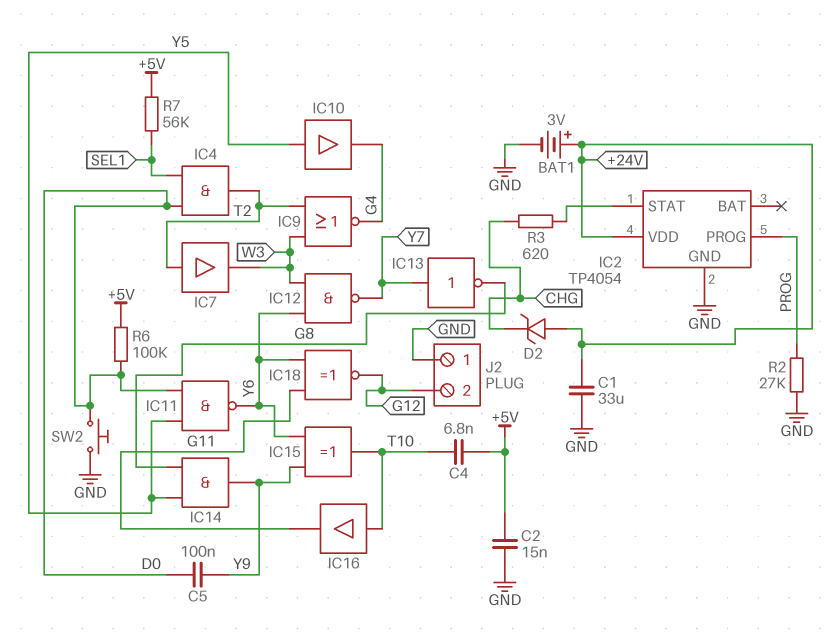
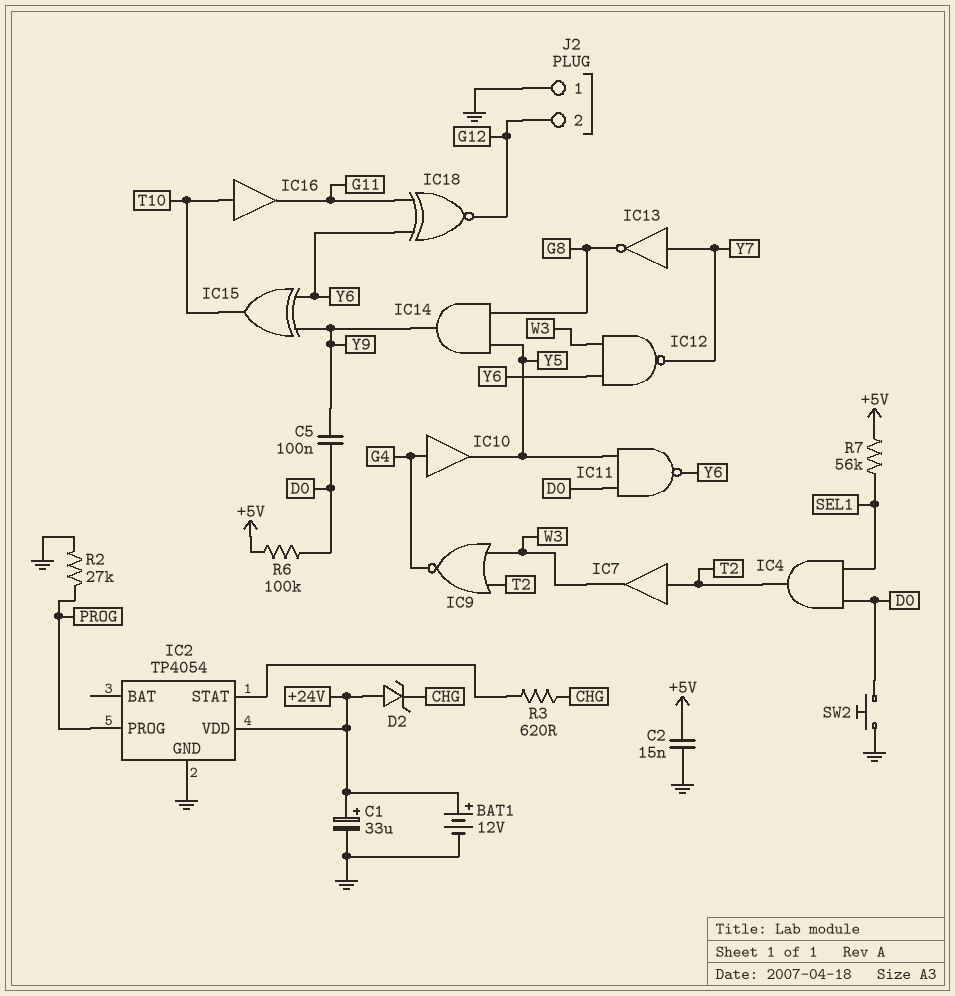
BAT1: 3V (plus +24V, minus GND) -> 12V (plus +24V, minus GND)
C1: 33uF (+24V, GND) -> 33uF (plus +24V, minus GND)
C4: 6.8nF (+5V, T10) -> none
IC10: buffer (in Y5, out G4) -> buffer (in G4, out Y5)

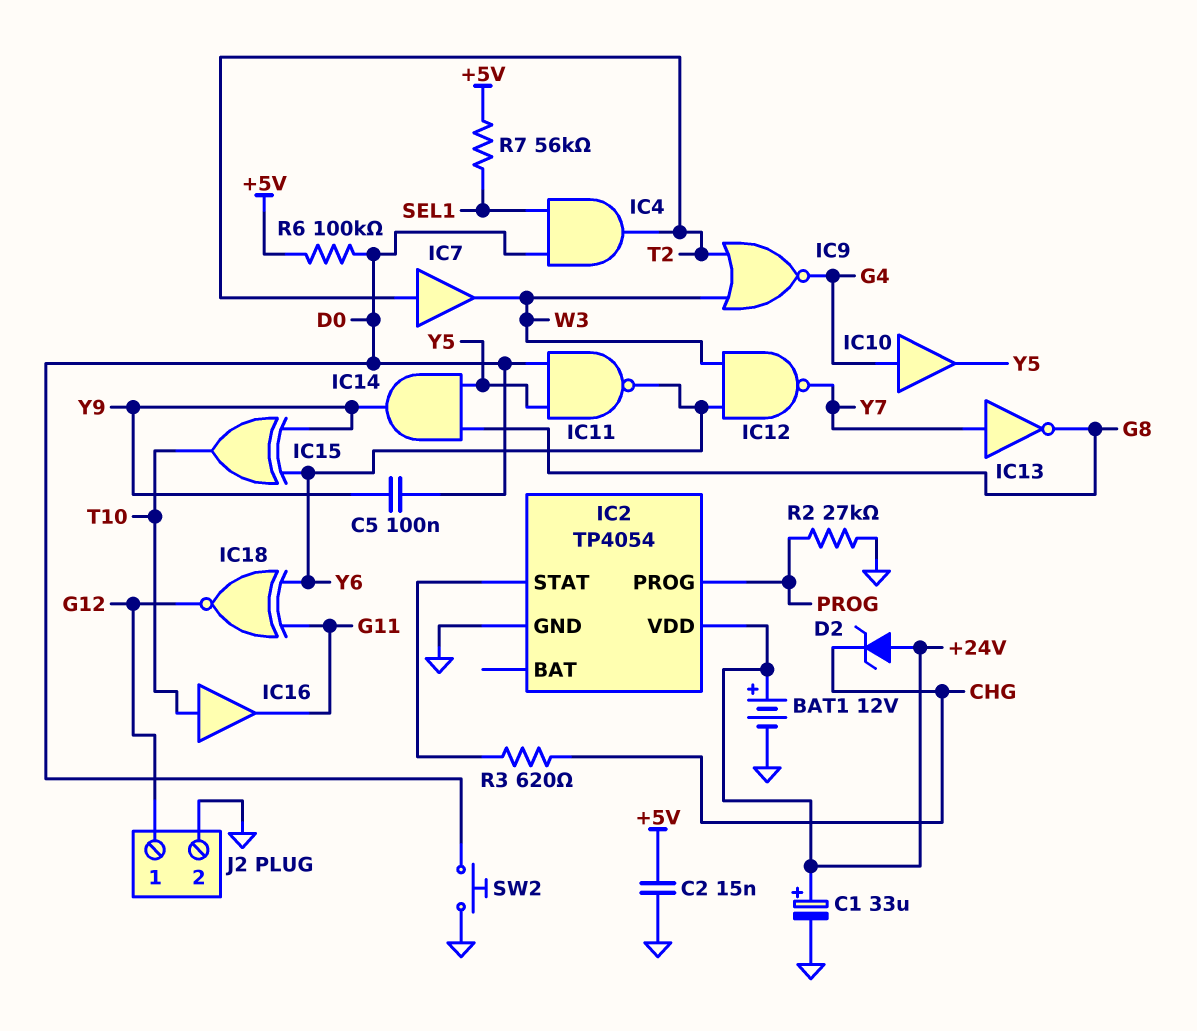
J2 pin 1: GND -> G12
J2 pin 2: G12 -> GND

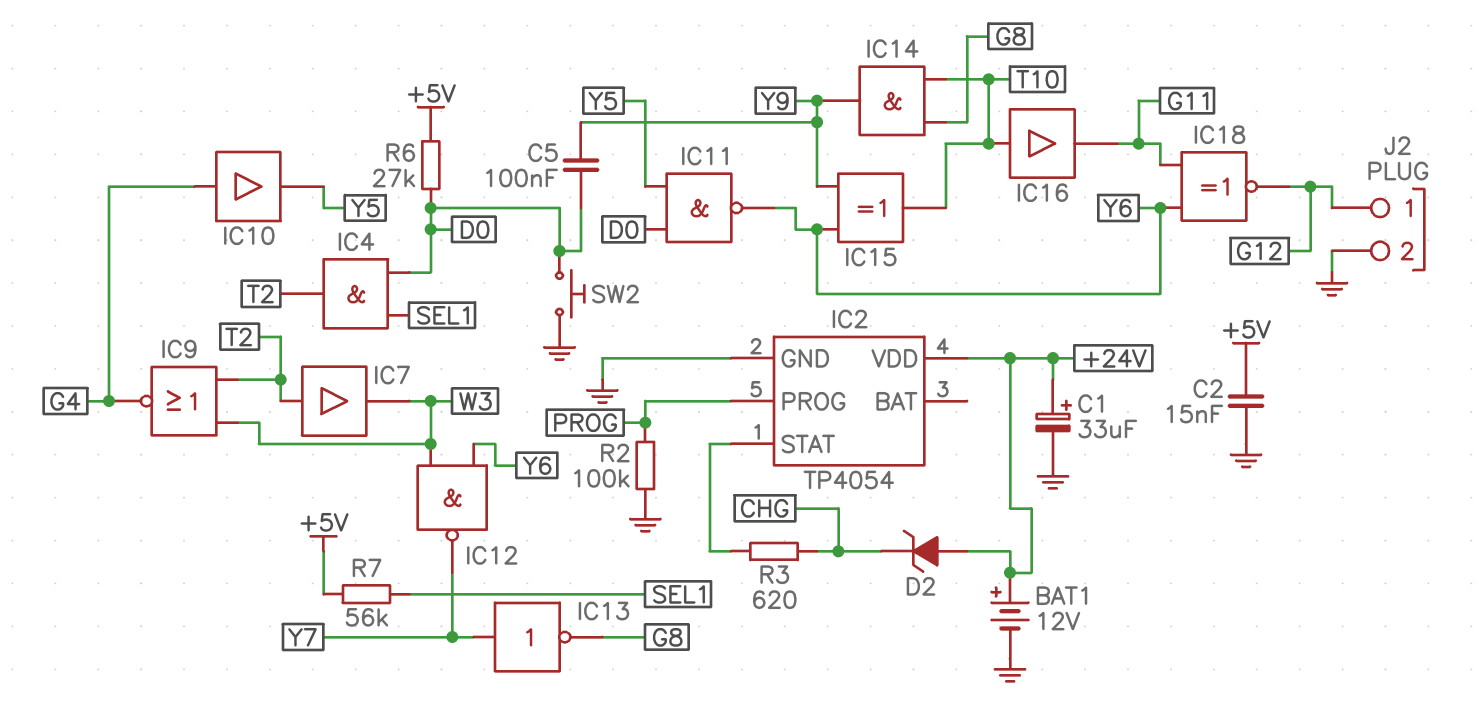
IC14: AND (in G8, in Y5, out Y9) -> AND (in G8, in T10, out Y9)
R2: 27k (GND, PROG) -> 100k (GND, PROG)
R6: 100k (+5V, D0) -> 27k (+5V, D0)

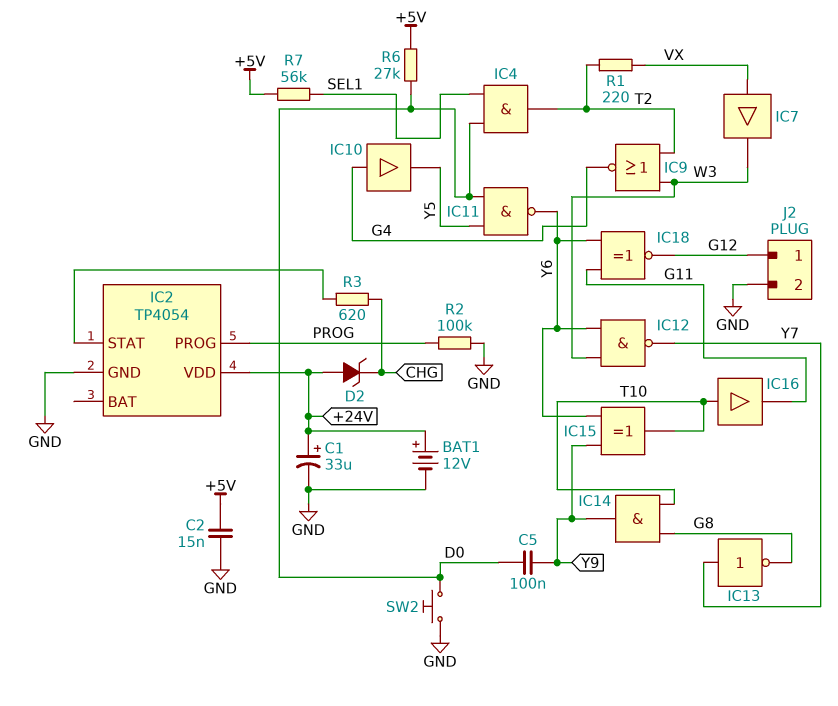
IC7: buffer (in T2, out W3) -> buffer (in VX, out W3)
R1: none -> 220 (T2, VX)

